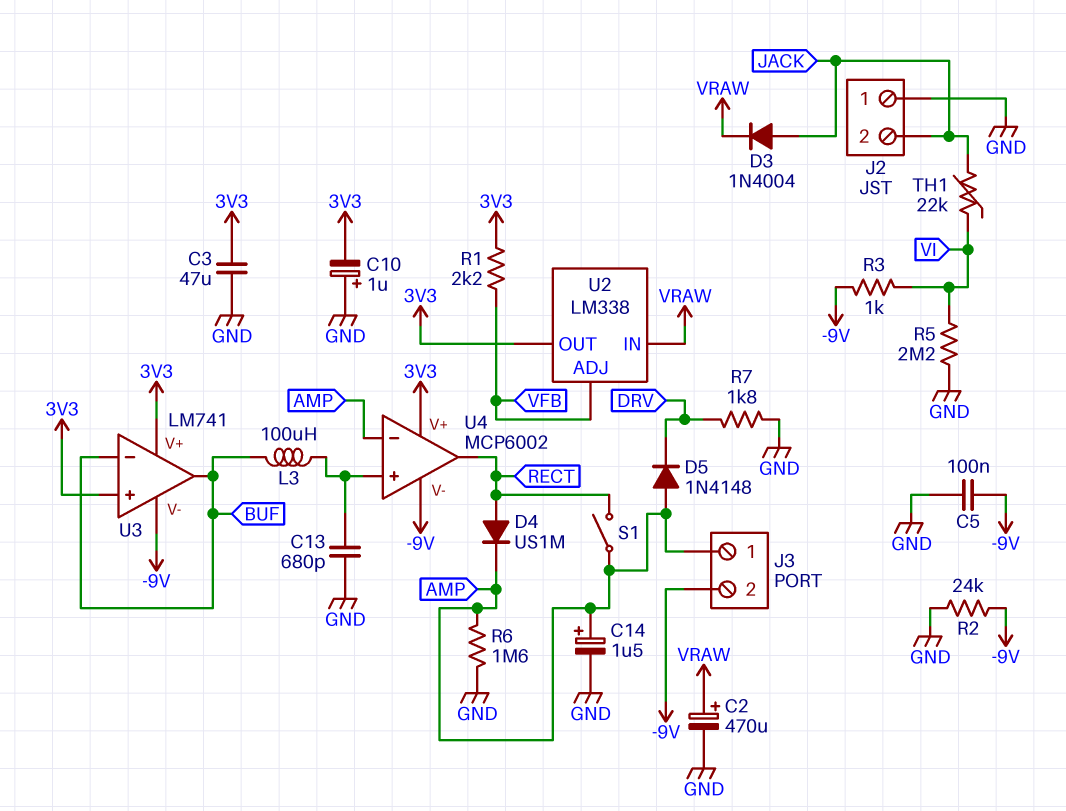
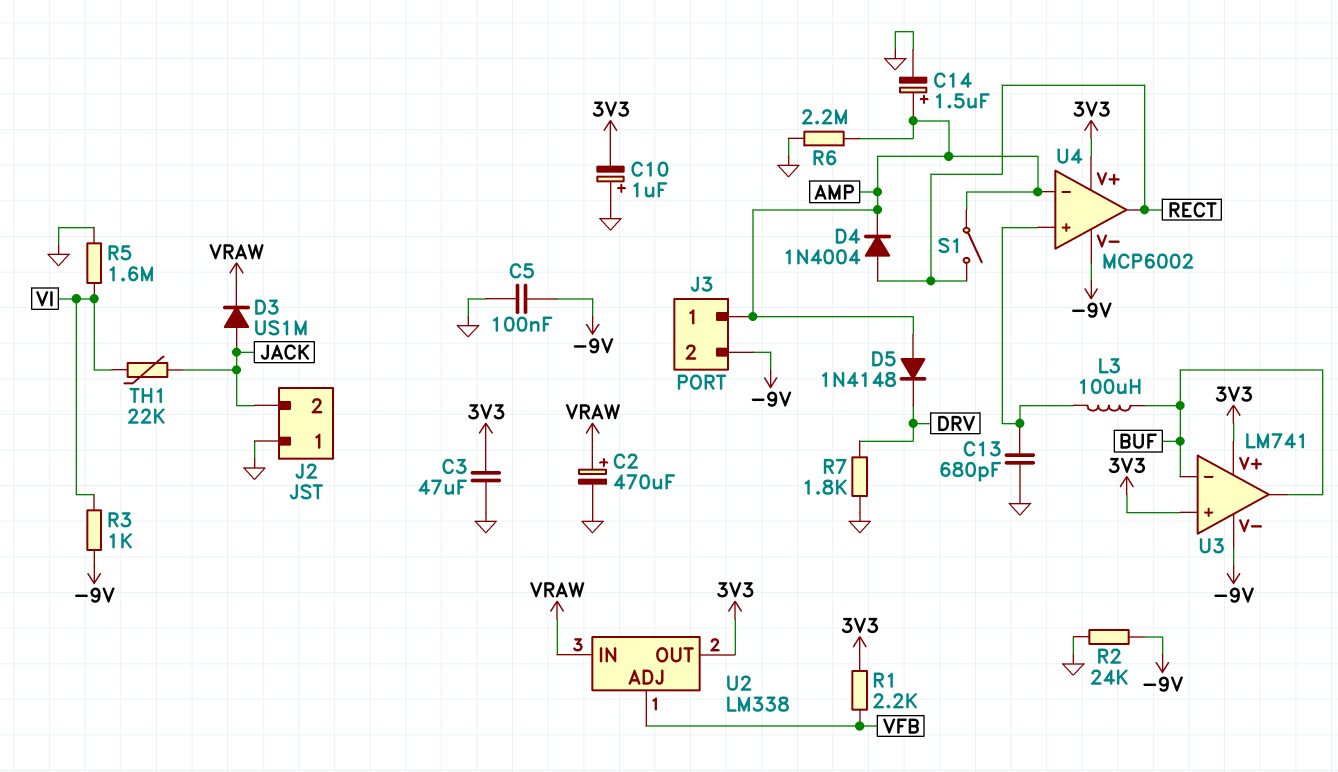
D3: diode 1N4004 (A JACK, K VRAW) -> diode US1M (A JACK, K VRAW)
D4: diode US1M (A RECT, K AMP) -> diode 1N4004 (A RECT, K AMP)
R5: 2.2M (GND, VI) -> 1.6M (GND, VI)
R6: 1.6M (AMP, GND) -> 2.2M (AMP, GND)

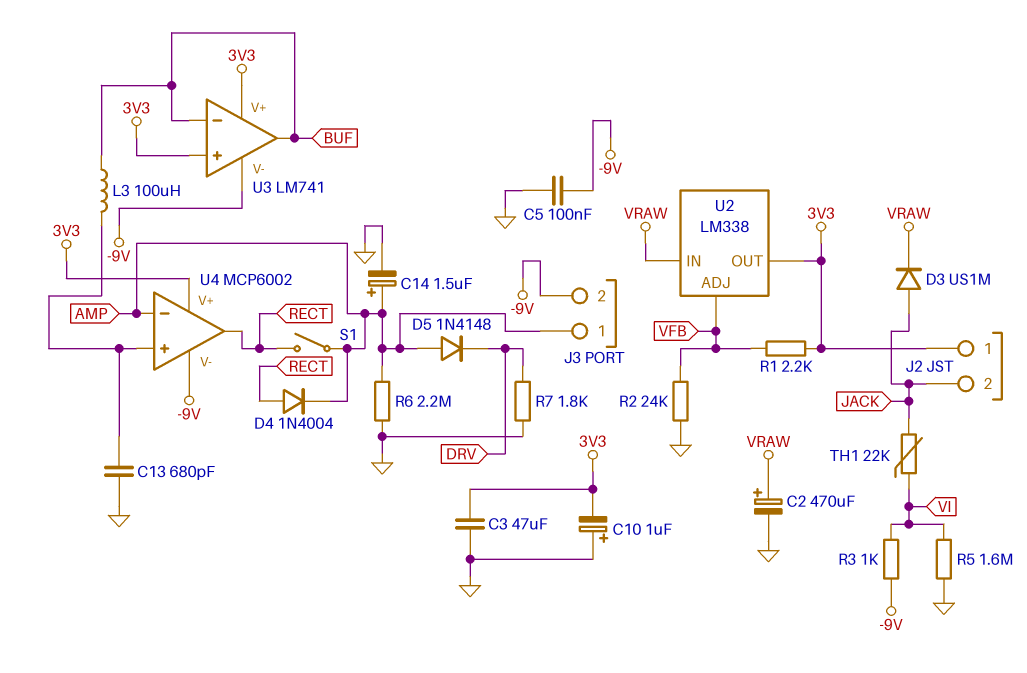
J2 pin 1: GND -> 3V3
R2: 24k (-9V, GND) -> 24k (GND, VFB)

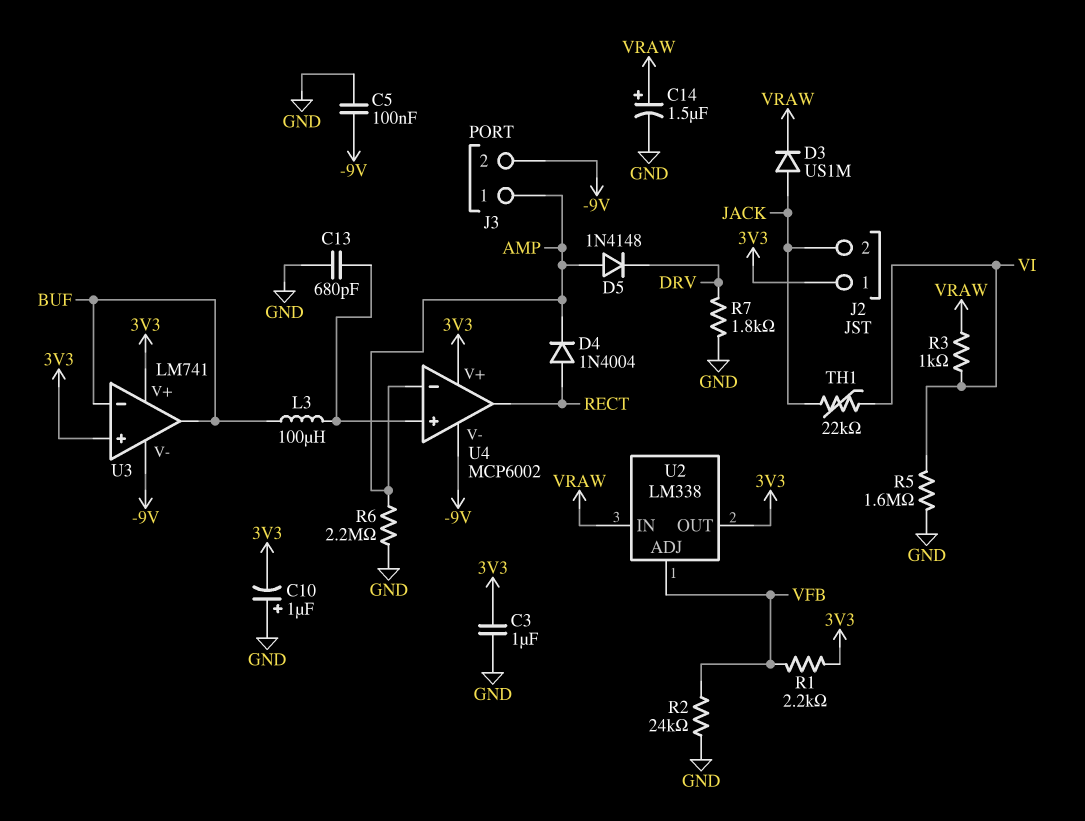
C2: 470uF (plus VRAW, minus GND) -> none
C3: 47uF (3V3, GND) -> 1uF (3V3, GND)
C14: 1.5uF (plus AMP, minus GND) -> 1.5uF (plus VRAW, minus GND)
R3: 1k (-9V, VI) -> 1k (VI, VRAW)
S1: switch (AMP, RECT) -> none

